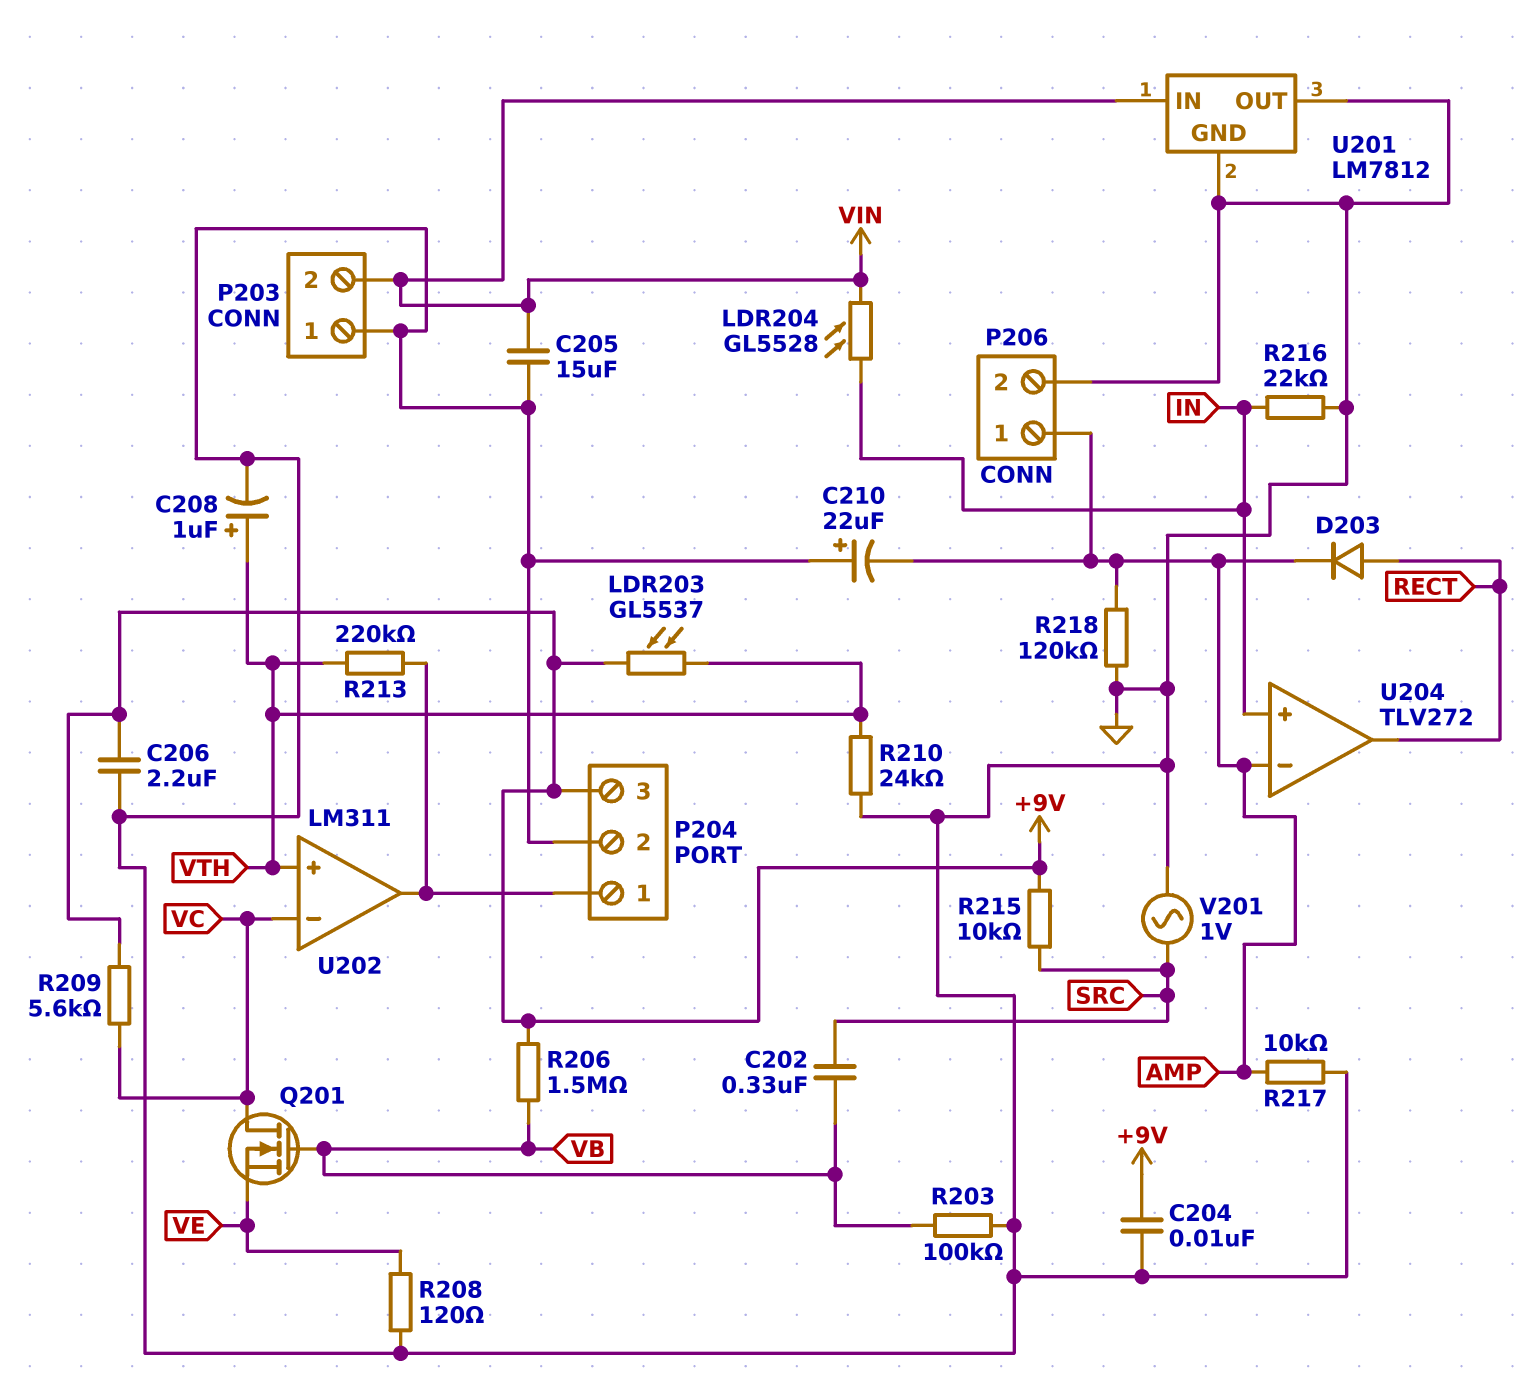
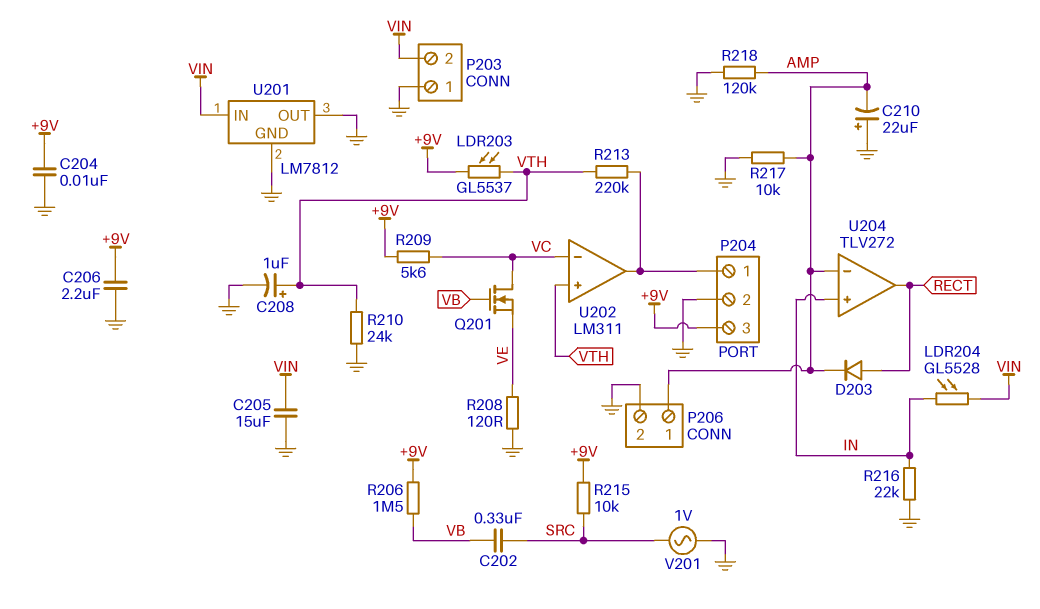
R203: 100k (GND, VB) -> none

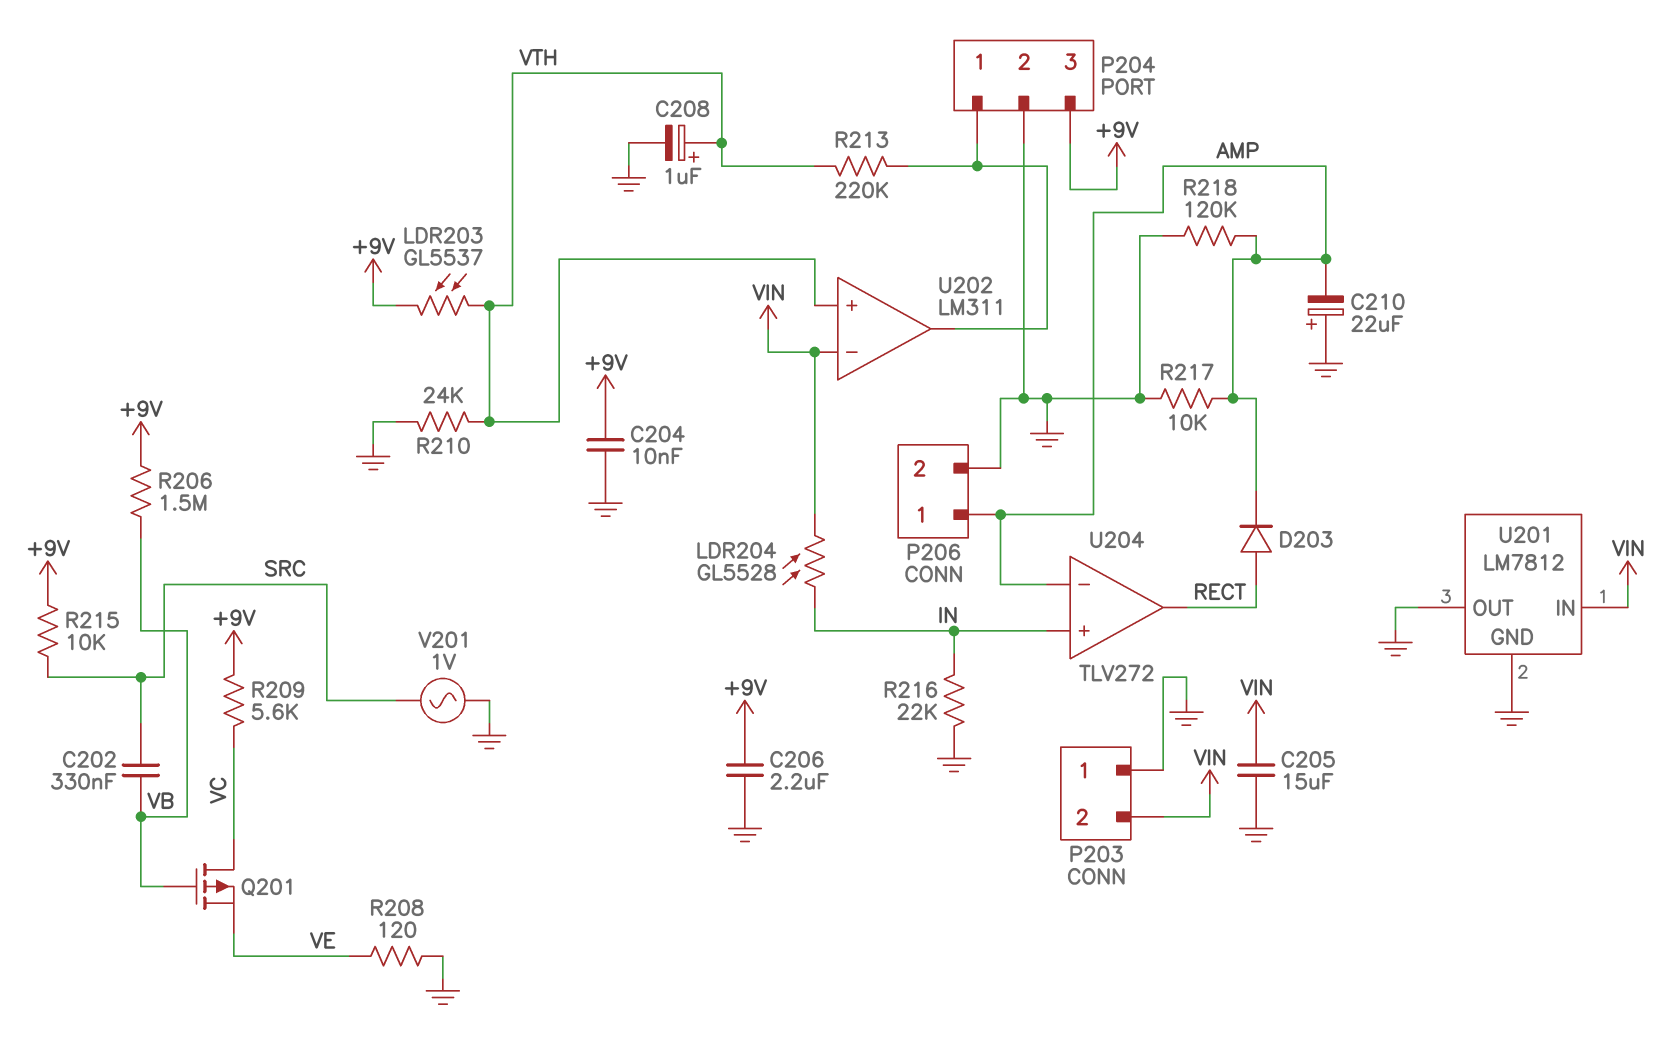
Q201: NMOS (G VB, D VC, S VE) -> PMOS (G VB, D VC, S VE)
U202 pin in-: VC -> VIN

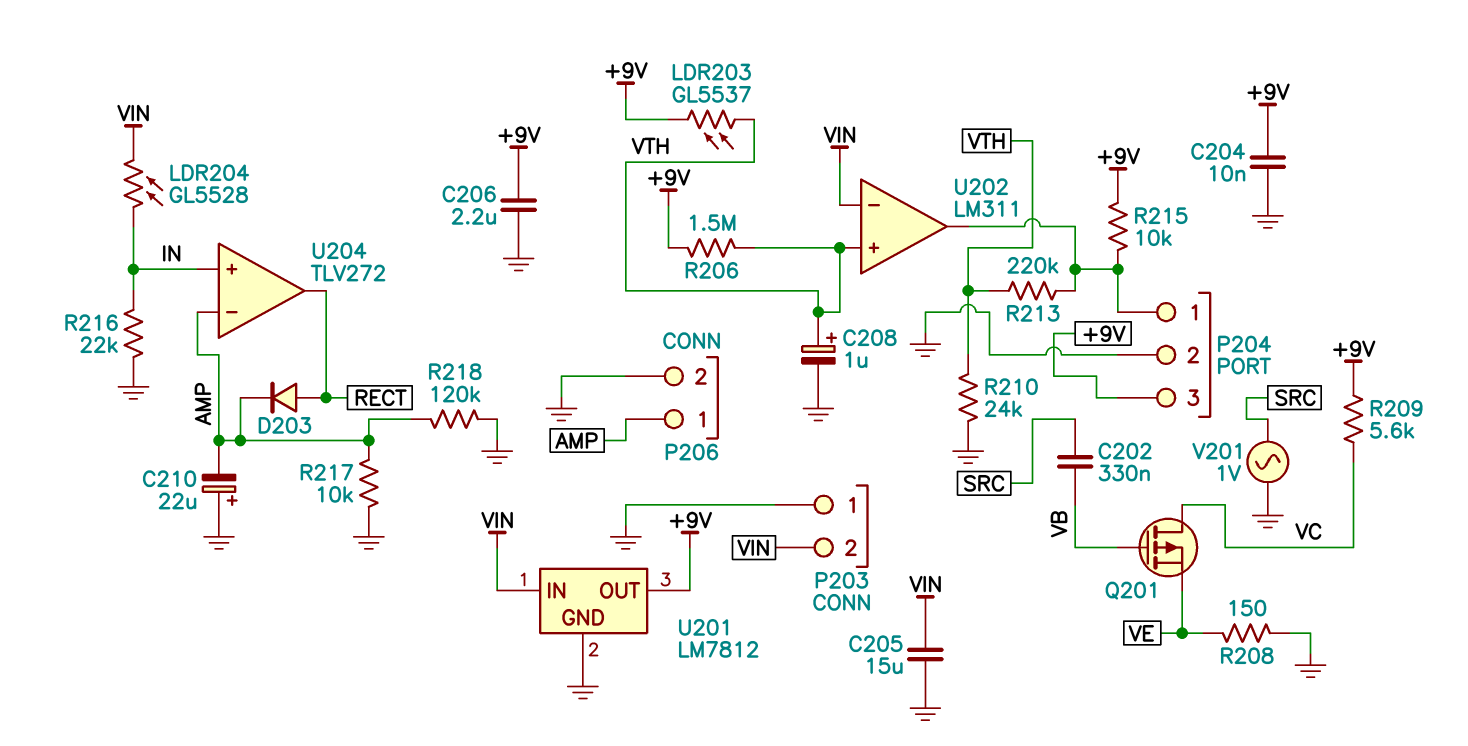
R206: 1.5M (+9V, VB) -> 1.5M (+9V, VTH)
R208: 120 (GND, VE) -> 150 (GND, VE)
R215: 10k (+9V, SRC) -> 10k (+9V, P204/1)
U201 pin OUT: GND -> +9V

